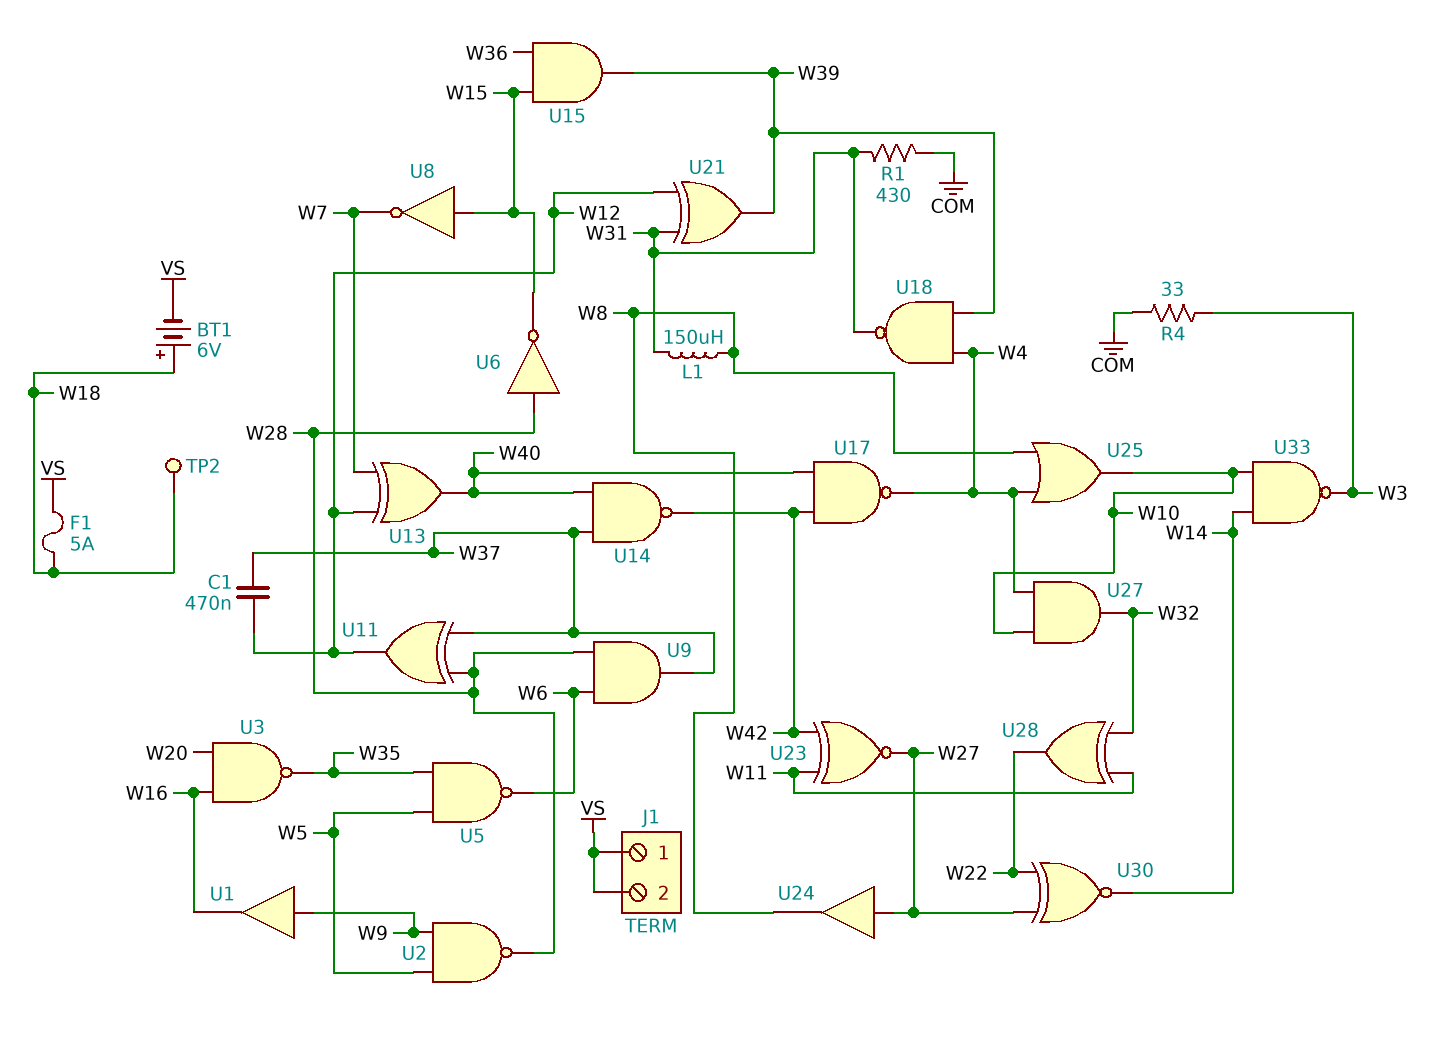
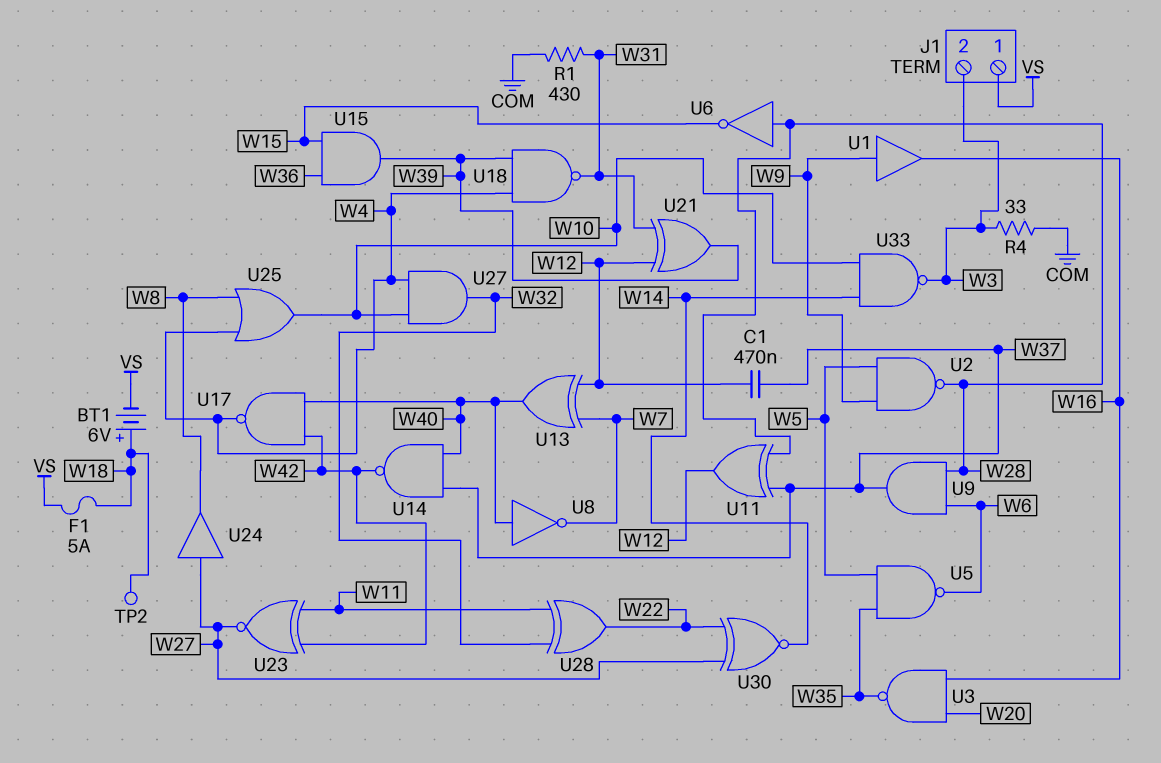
J1 pin 2: VS -> W3
L1: 150uH (W8, W31) -> none
U8: NOT (in W15, out W7) -> NOT (in W40, out W7)

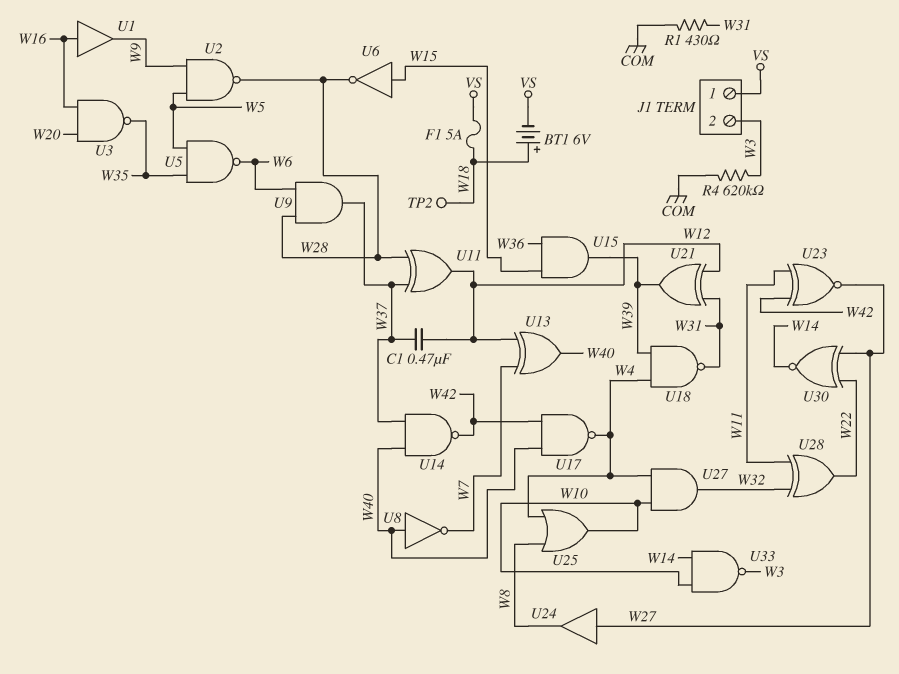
R4: 33 (COM, W3) -> 620k (COM, W3)
U1: buffer (in W9, out W16) -> buffer (in W16, out W9)
U6: NOT (in W28, out W15) -> NOT (in W15, out W28)

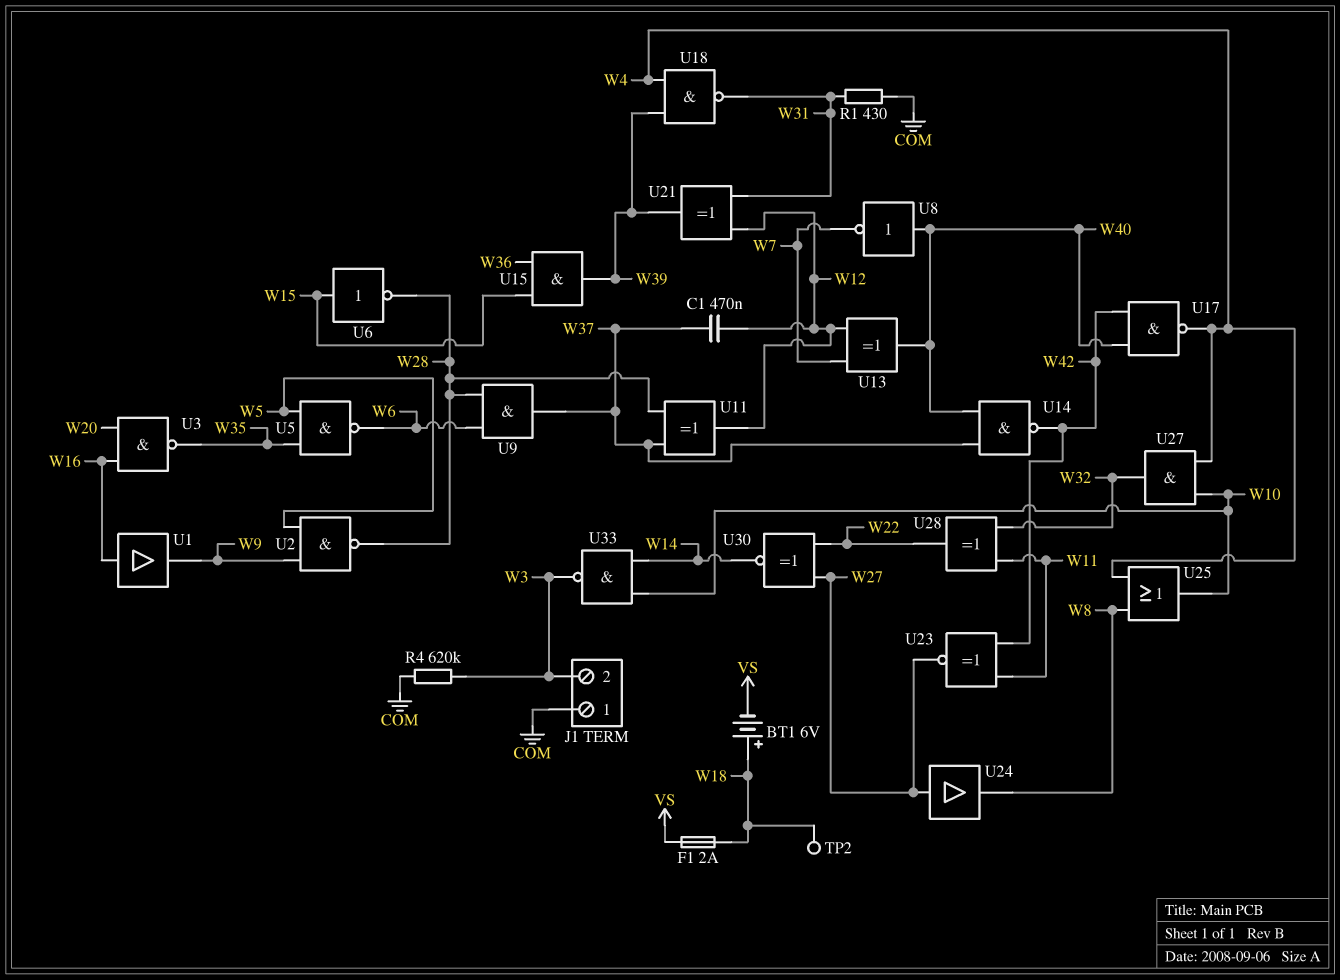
F1: 5A (VS, W18) -> 2A (VS, W18)
J1 pin 1: VS -> COM

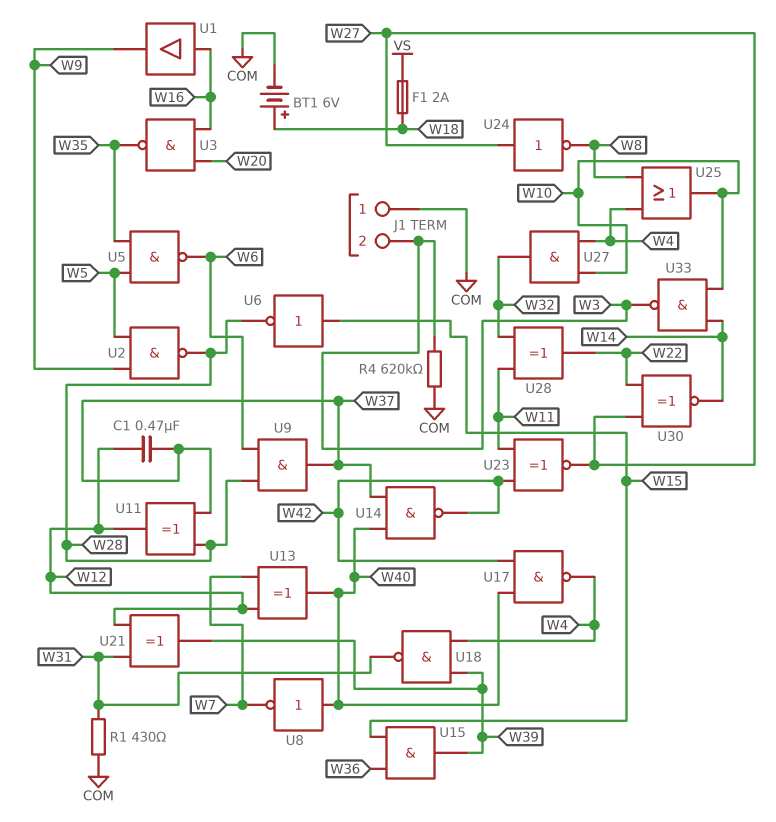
BT1: 6V (plus W18, minus VS) -> 6V (plus W18, minus COM)
TP2: test point (W18) -> none
U24: buffer (in W27, out W8) -> NOT (in W27, out W8)

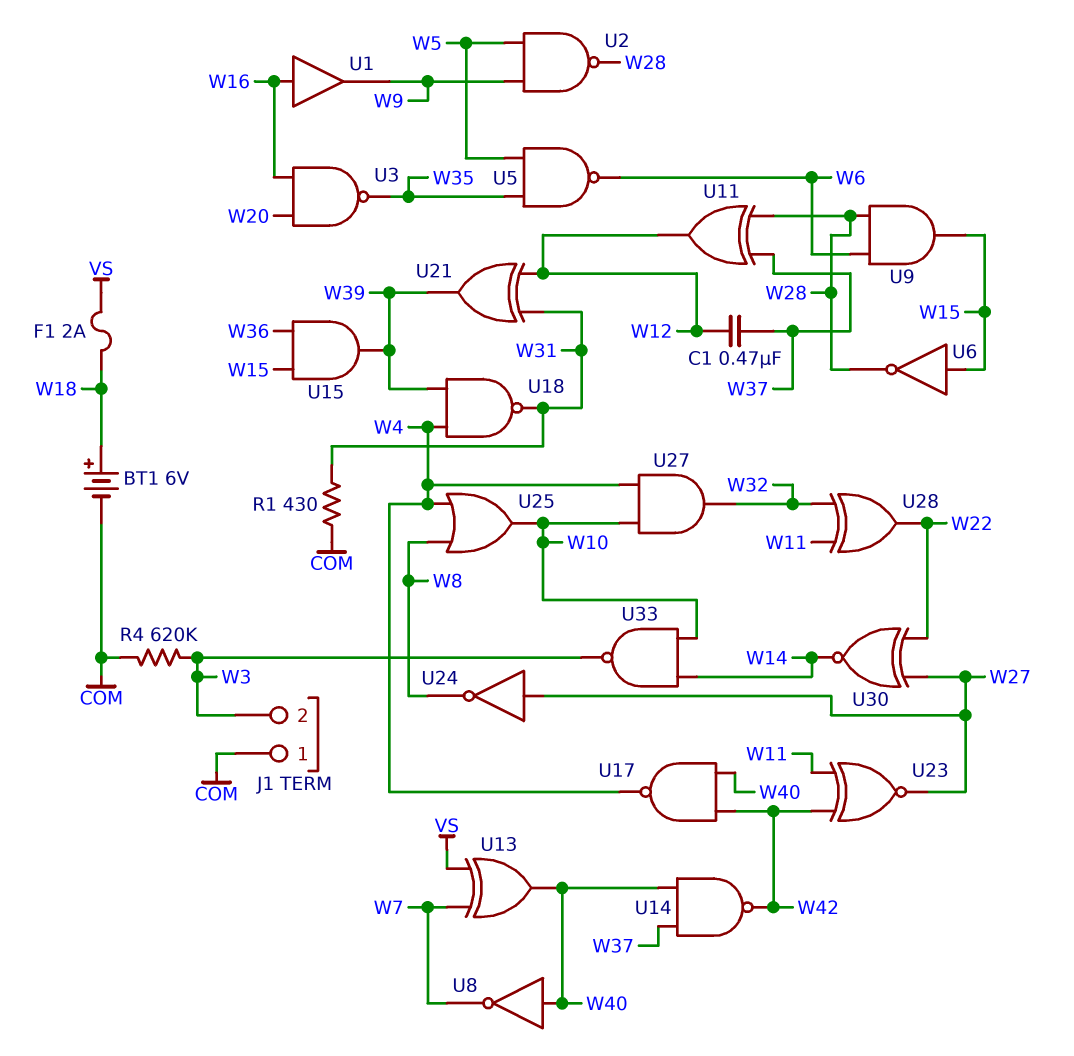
U9: AND (in W6, in W28, out W37) -> AND (in W6, in W28, out W15)
U13: XOR (in W7, in W12, out W40) -> XOR (in VS, in W7, out W40)

